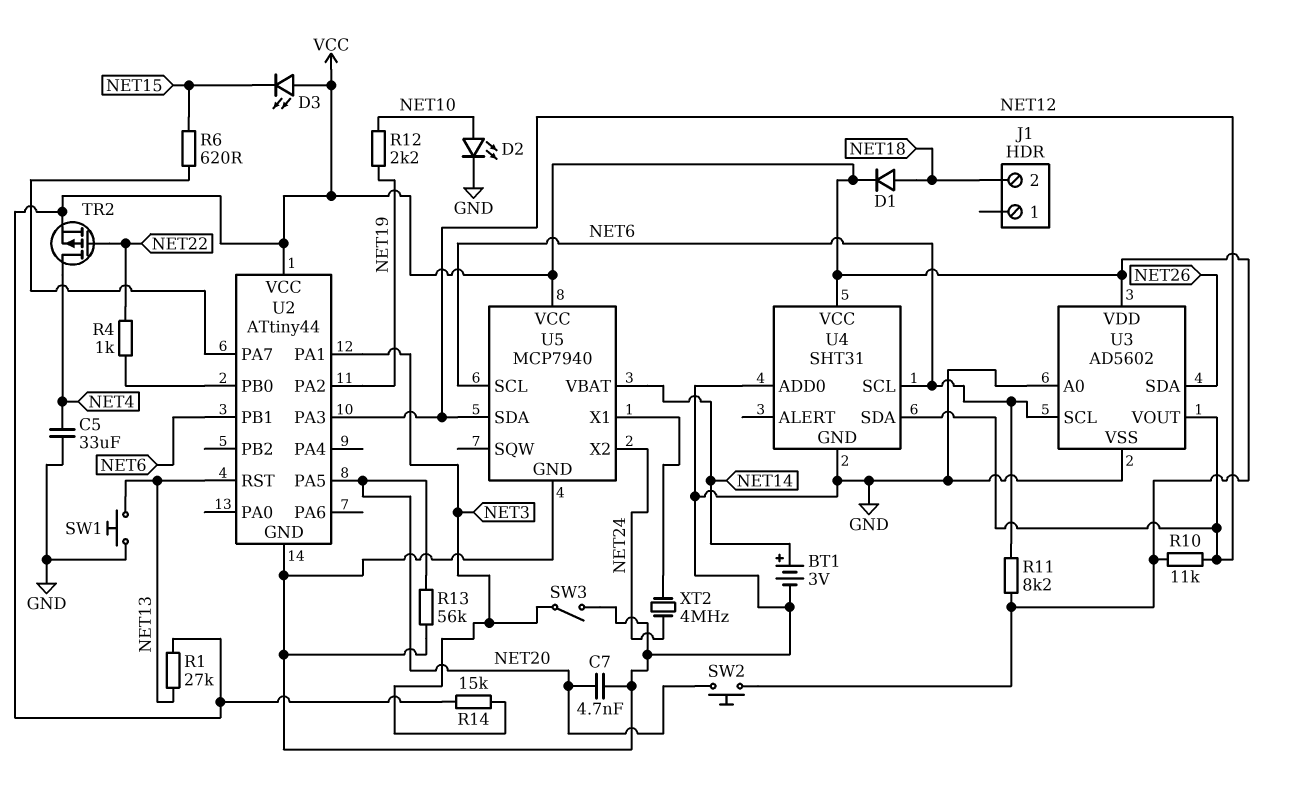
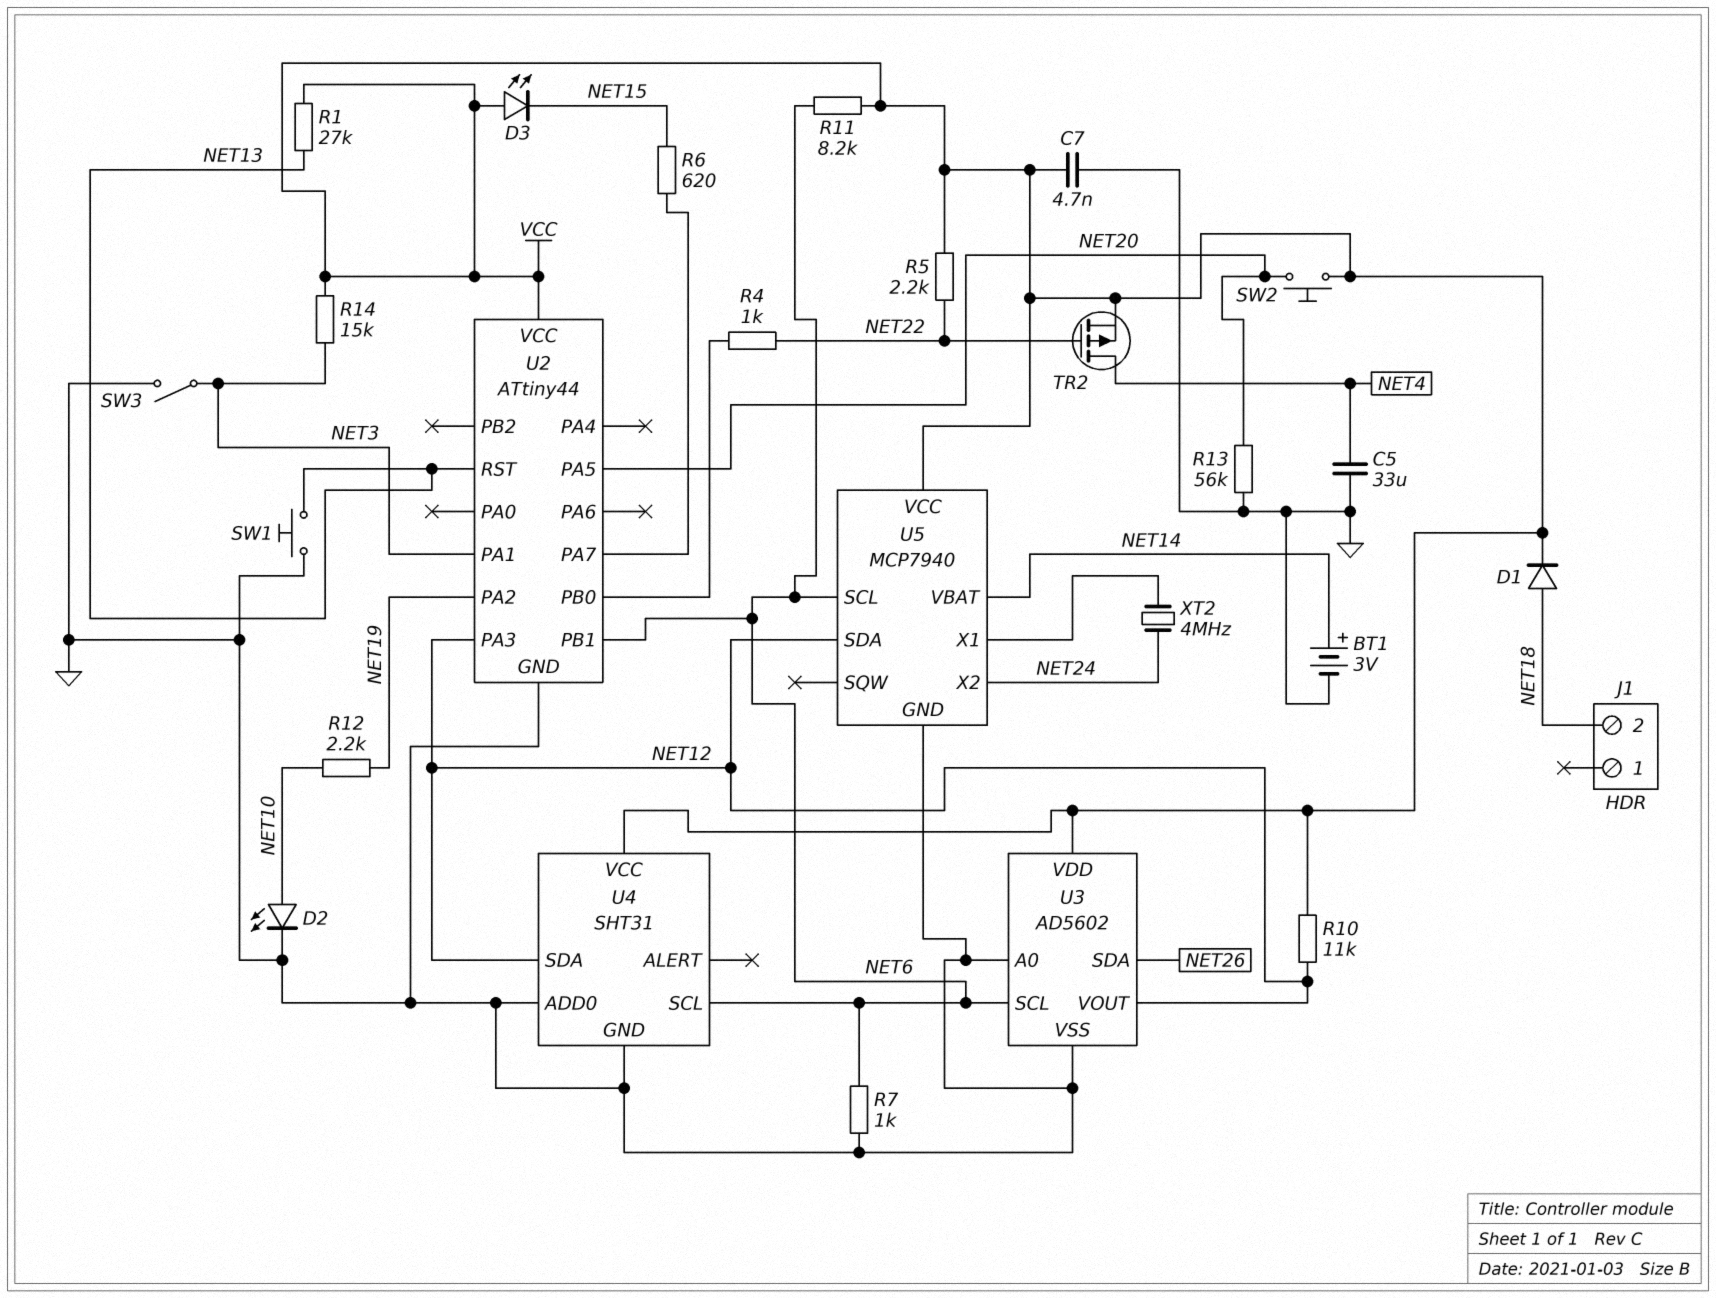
C7: 4.7nF (GND, NET20) -> 4.7nF (GND, VCC)
R5: none -> 2.2k (NET22, VCC)
R7: none -> 1k (GND, NET6)

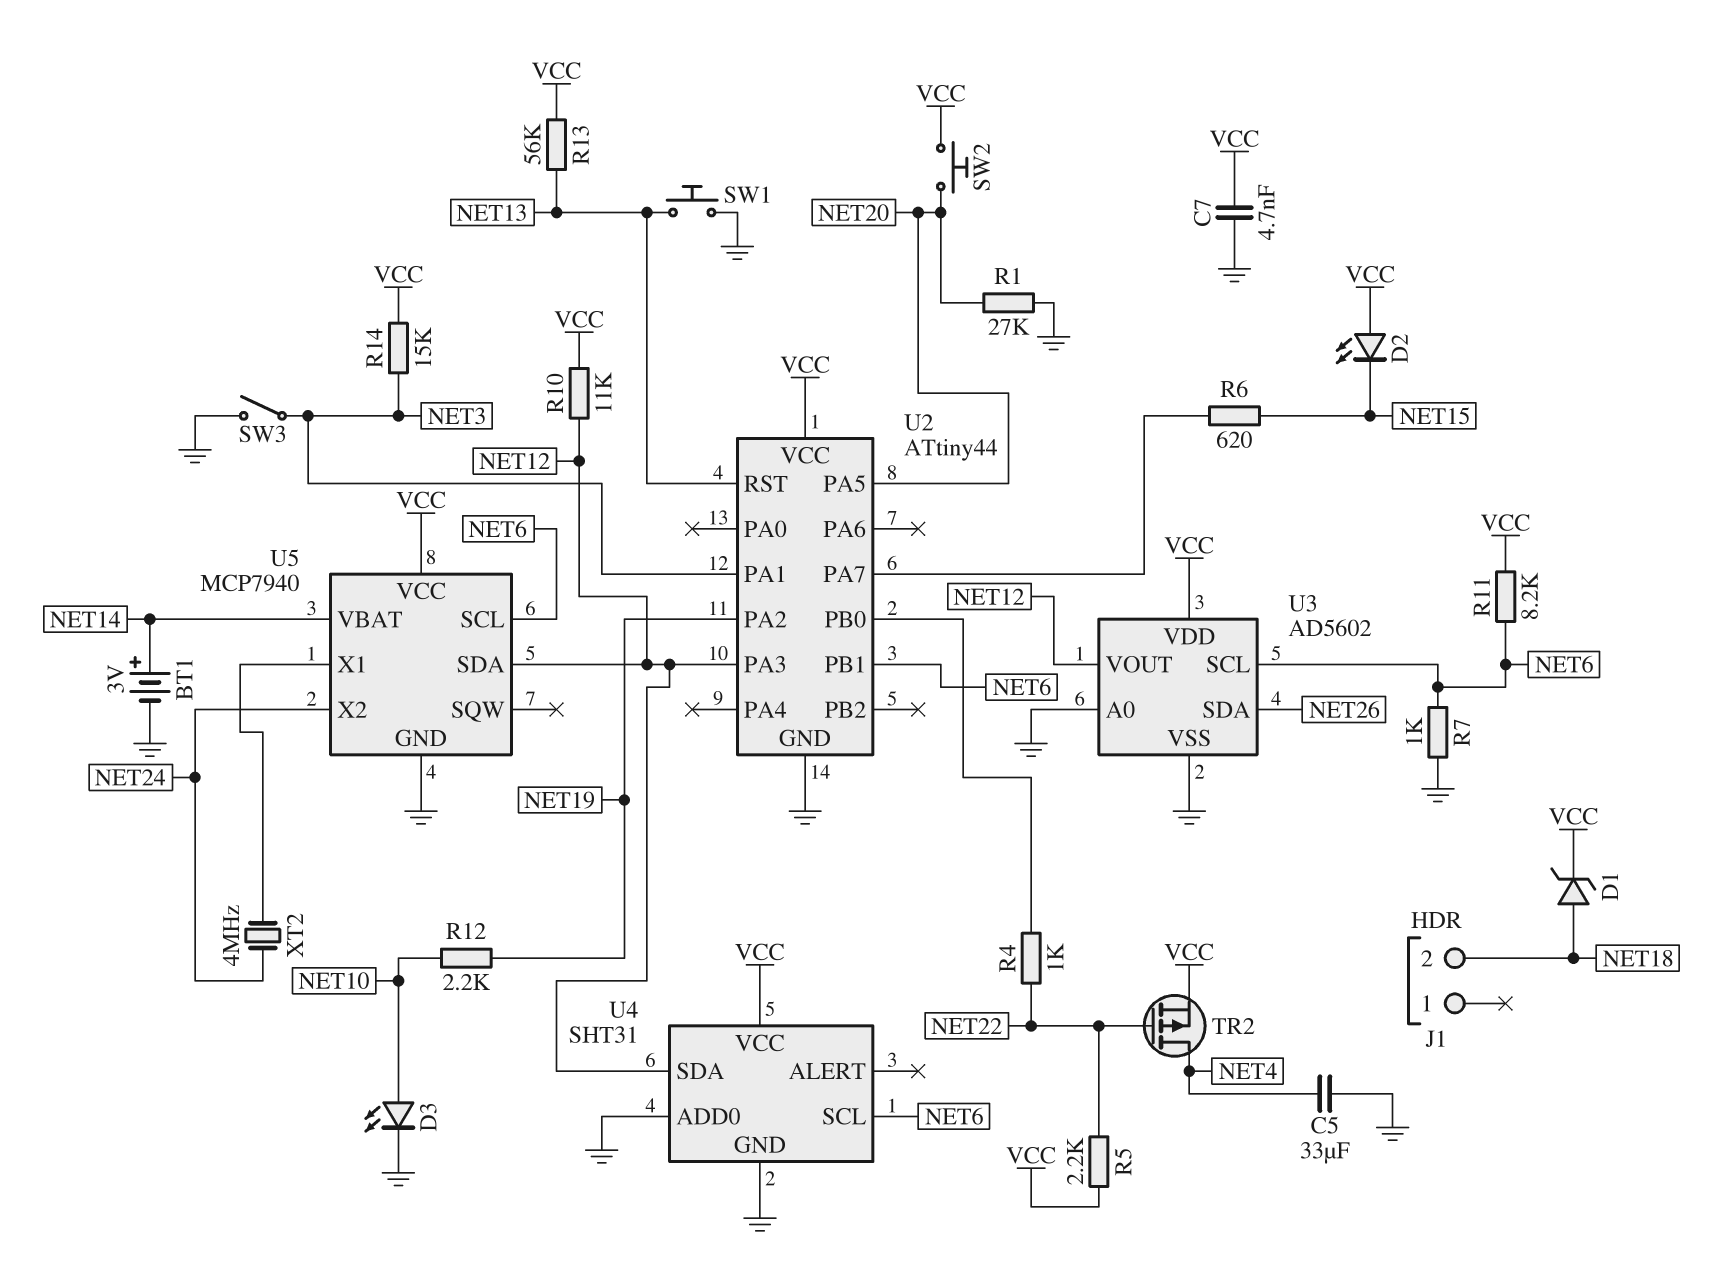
D1: diode (A NET18, K VCC) -> zener (A NET18, K VCC)
D2: LED (A NET10, K GND) -> LED (A VCC, K NET15)
D3: LED (A VCC, K NET15) -> LED (A NET10, K GND)
R1: 27k (NET13, VCC) -> 27k (GND, NET20)
R13: 56k (GND, NET20) -> 56k (NET13, VCC)

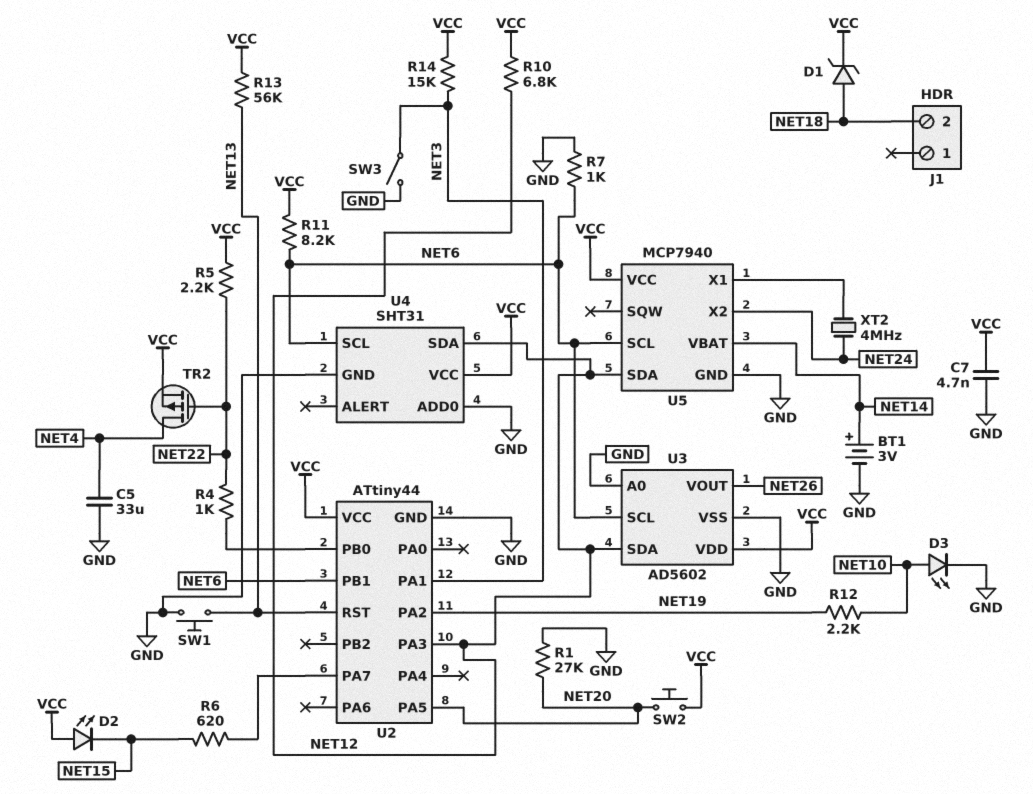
R10: 11k (NET12, VCC) -> 6.8k (NET12, VCC)
U3 pin SDA: NET26 -> NET12
U3 pin VOUT: NET12 -> NET26

